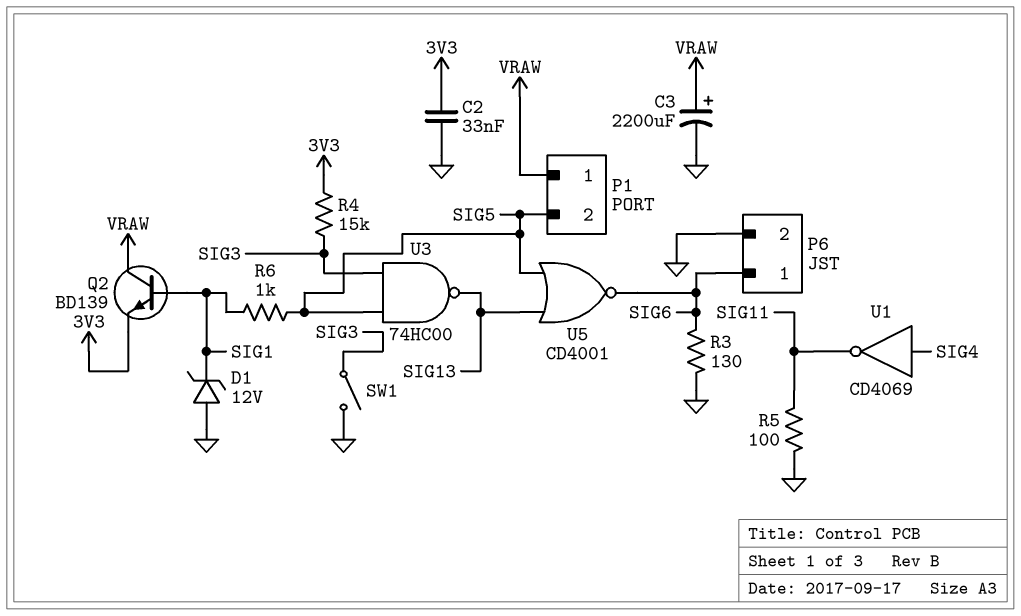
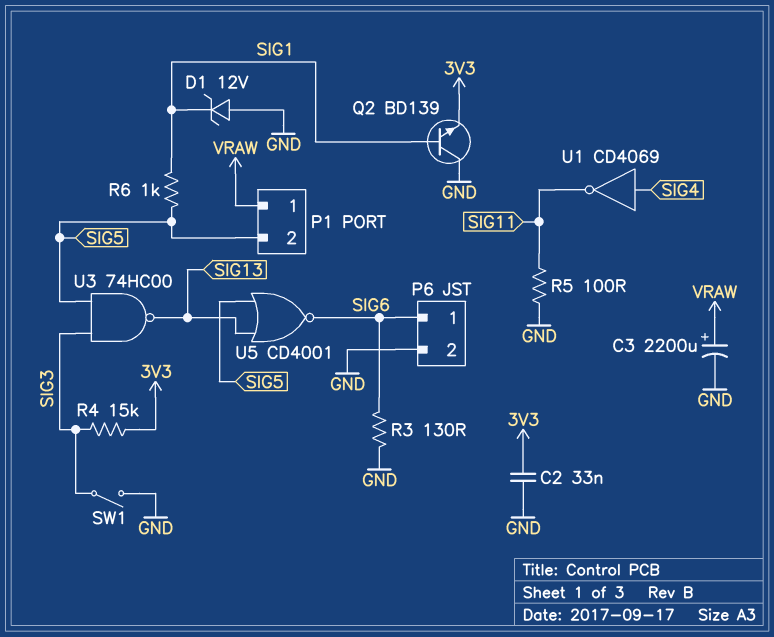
Q2: NPN BD139 (B SIG1, C VRAW, E 3V3) -> NPN BD139 (B SIG1, C GND, E 3V3)

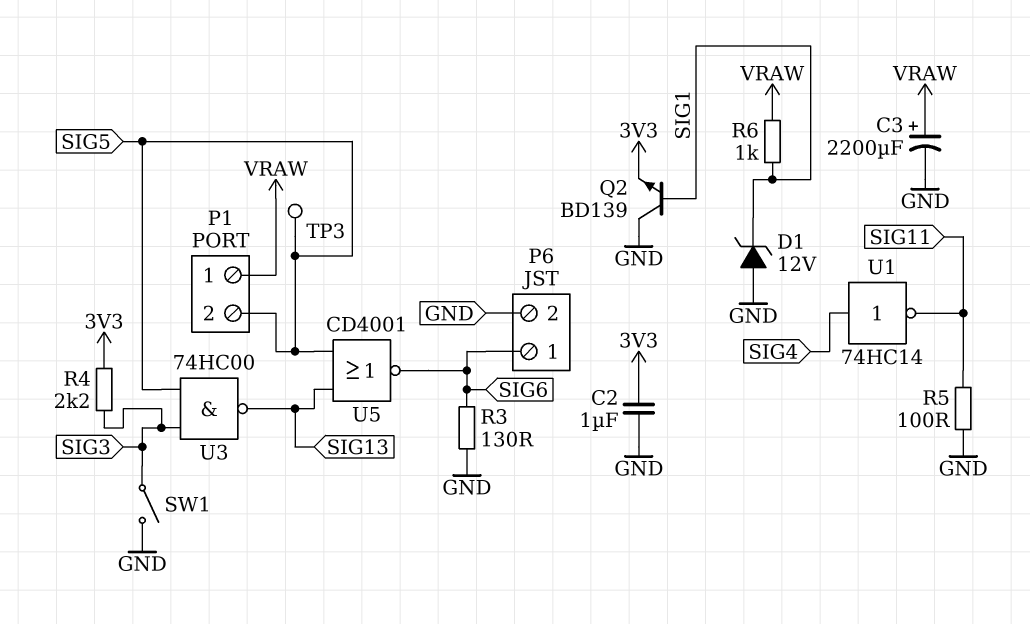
C2: 33nF (3V3, GND) -> 1uF (3V3, GND)
R4: 15k (3V3, SIG3) -> 2.2k (3V3, SIG3)
R6: 1k (SIG1, SIG5) -> 1k (SIG1, VRAW)
TP3: none -> test point (SIG5)
U1: NOT CD4069 (in SIG4, out SIG11) -> NOT 74HC14 (in SIG4, out SIG11)

